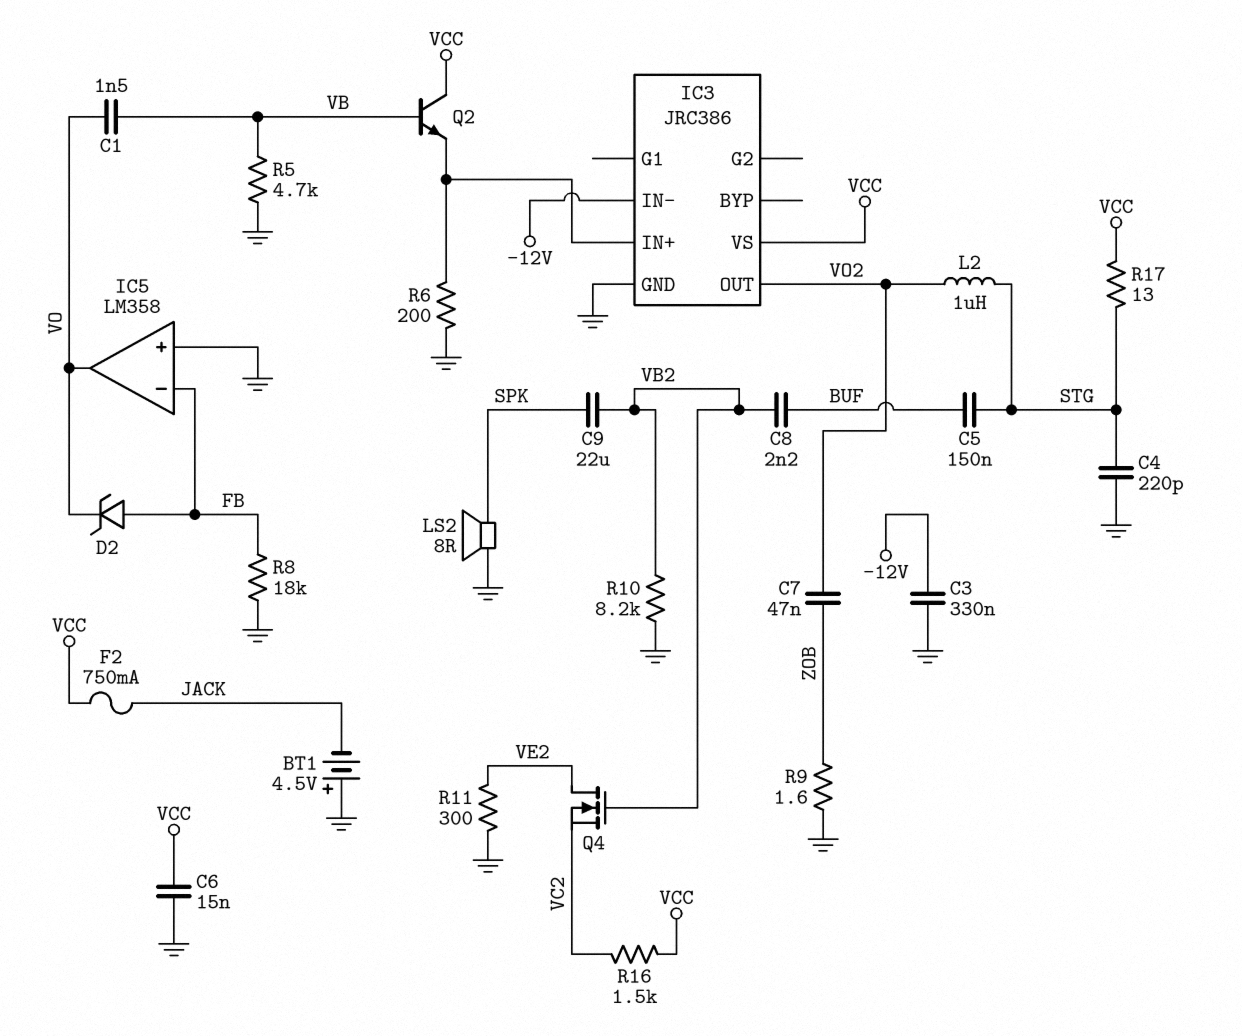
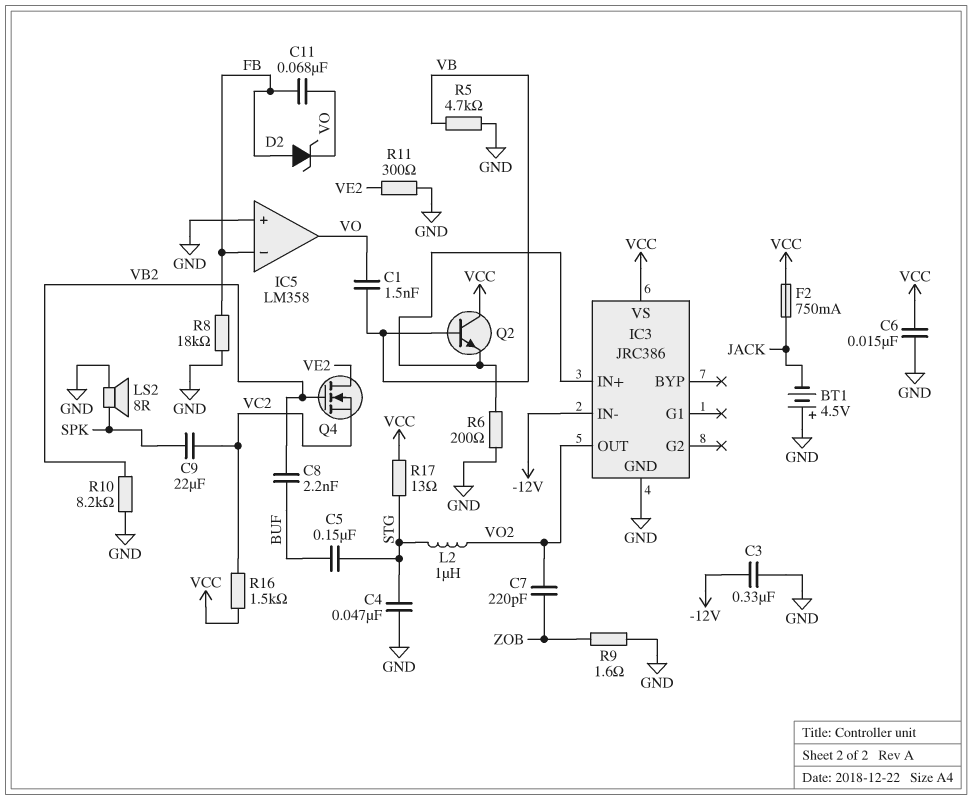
C4: 220pF (GND, STG) -> 47nF (GND, STG)
C7: 47nF (VO2, ZOB) -> 220pF (VO2, ZOB)
C9: 22uF (SPK, VB2) -> 22uF (SPK, VC2)
C11: none -> 68nF (FB, VO)

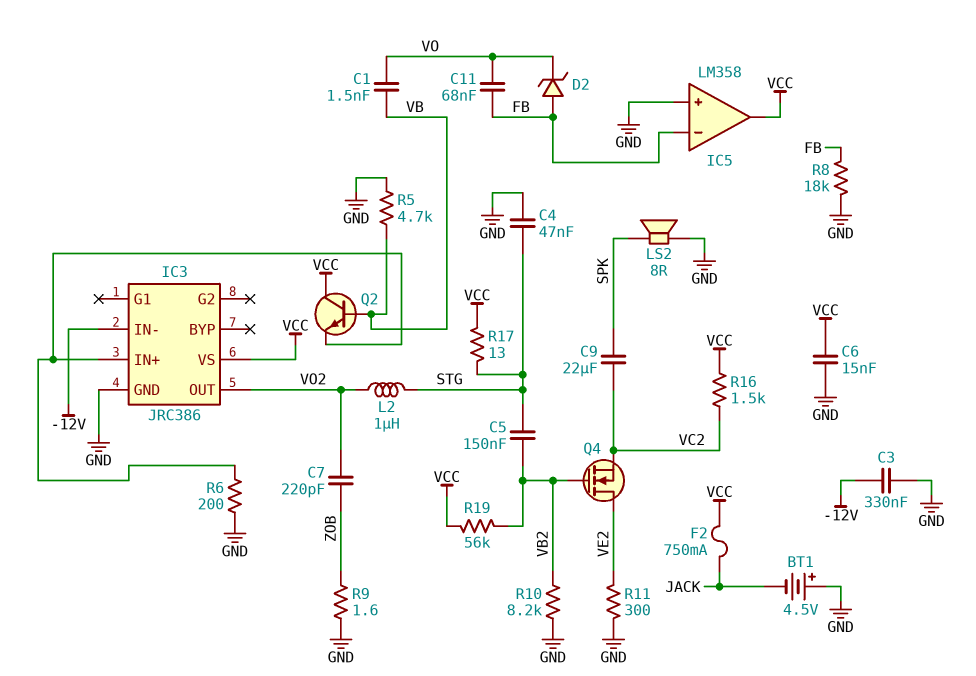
C5: 150nF (BUF, STG) -> 150nF (STG, VB2)
C8: 2.2nF (BUF, VB2) -> none
IC5 pin out: VO -> VCC
R19: none -> 56k (VB2, VCC)

